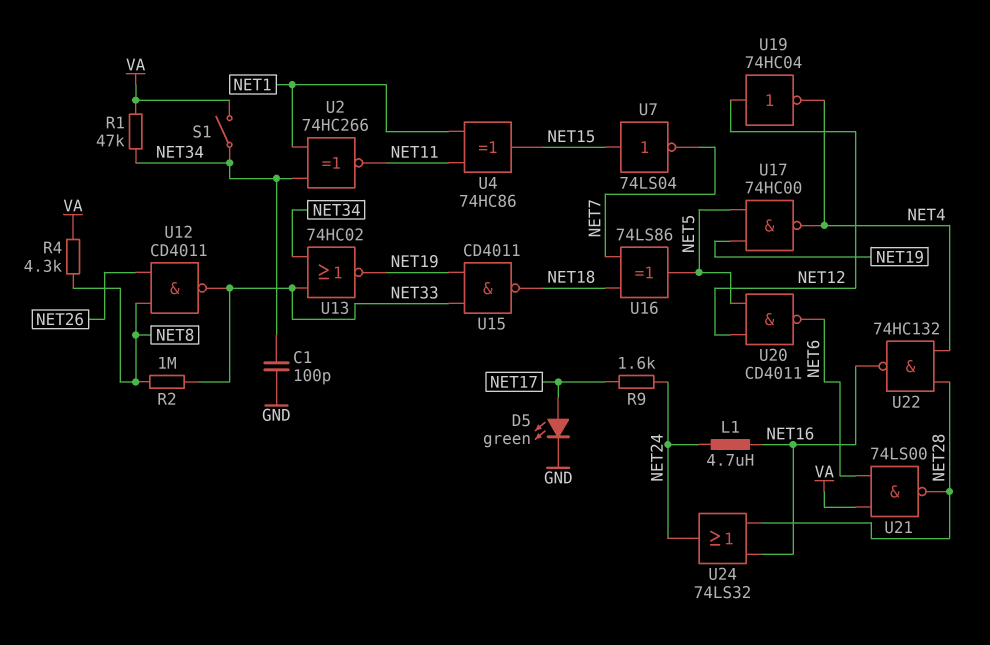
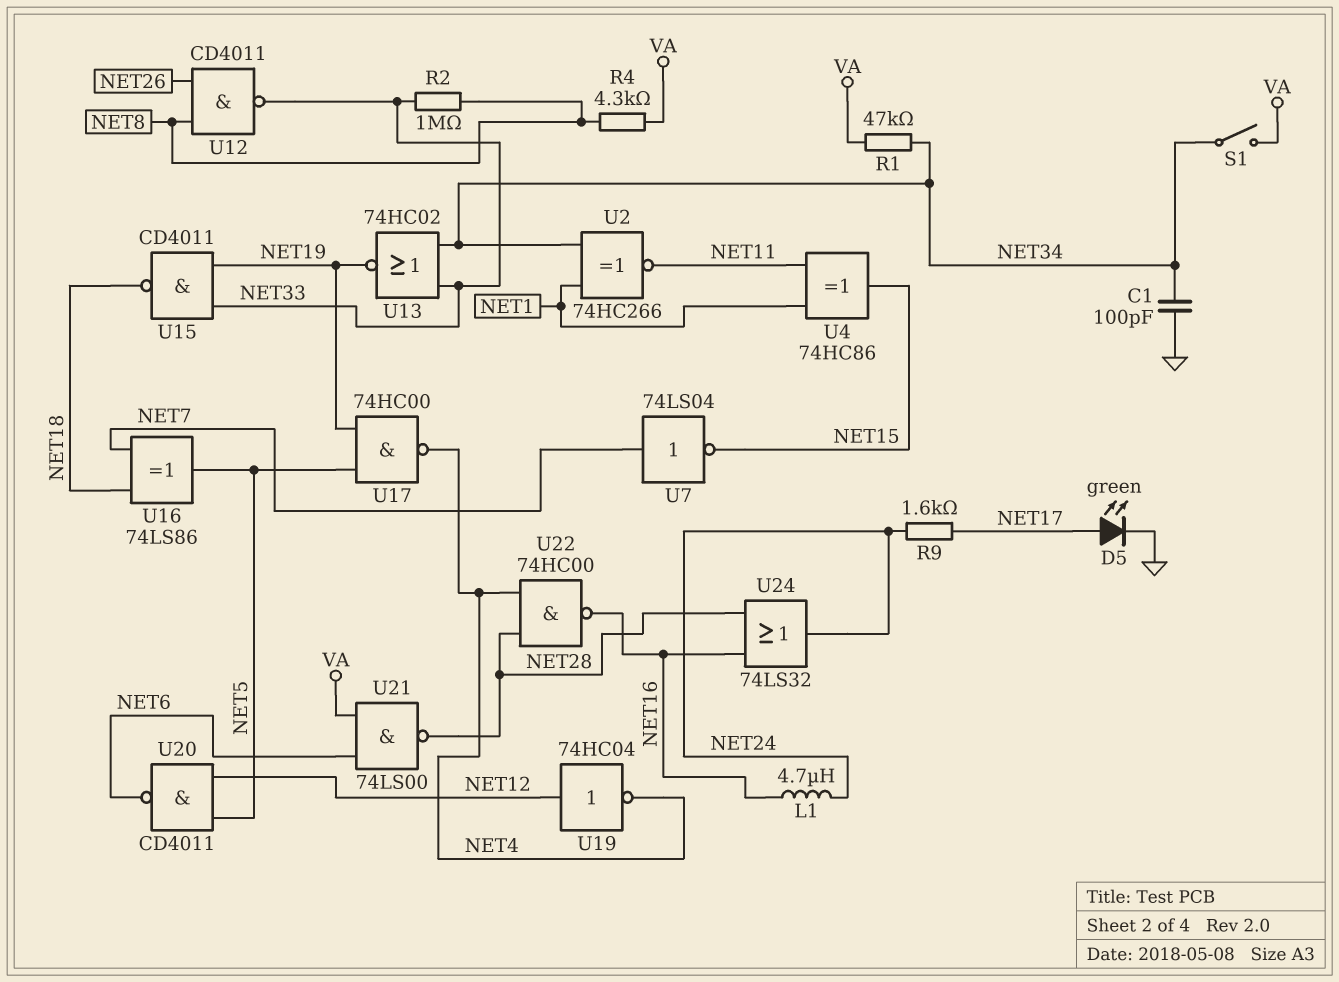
U7: NOT 74LS04 (in NET15, out NET7) -> NOT 74LS04 (in NET7, out NET15)
U22: NAND 74HC132 (in NET4, in NET28, out NET16) -> NAND 74HC00 (in NET4, in NET28, out NET16)

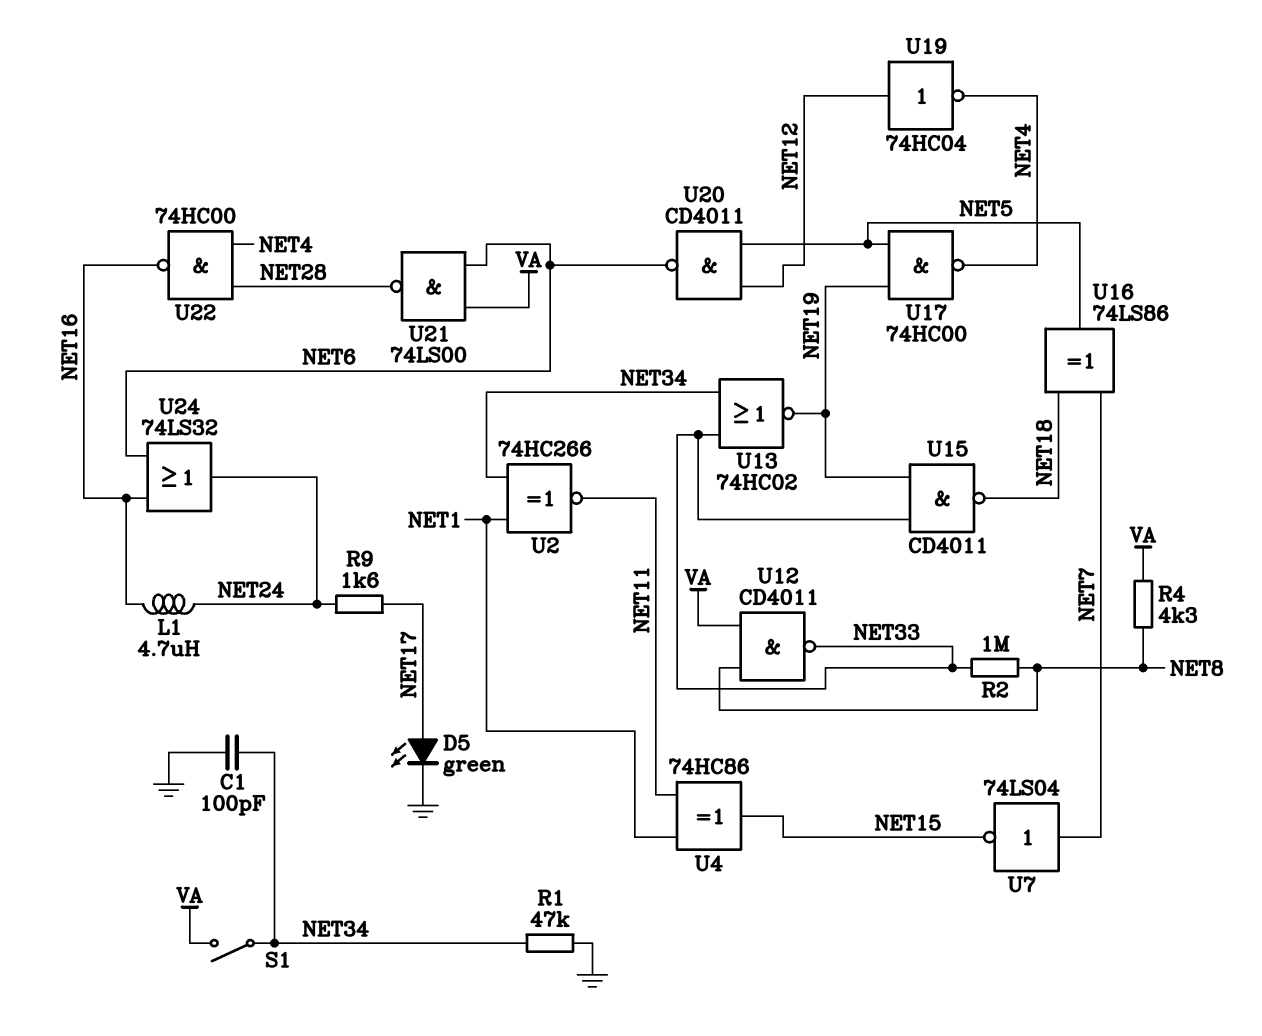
R1: 47k (NET34, VA) -> 47k (GND, NET34)
U12: NAND CD4011 (in NET8, in NET26, out NET33) -> NAND CD4011 (in NET8, in VA, out NET33)
U24: OR 74LS32 (in NET16, in NET28, out NET24) -> OR 74LS32 (in NET6, in NET16, out NET24)

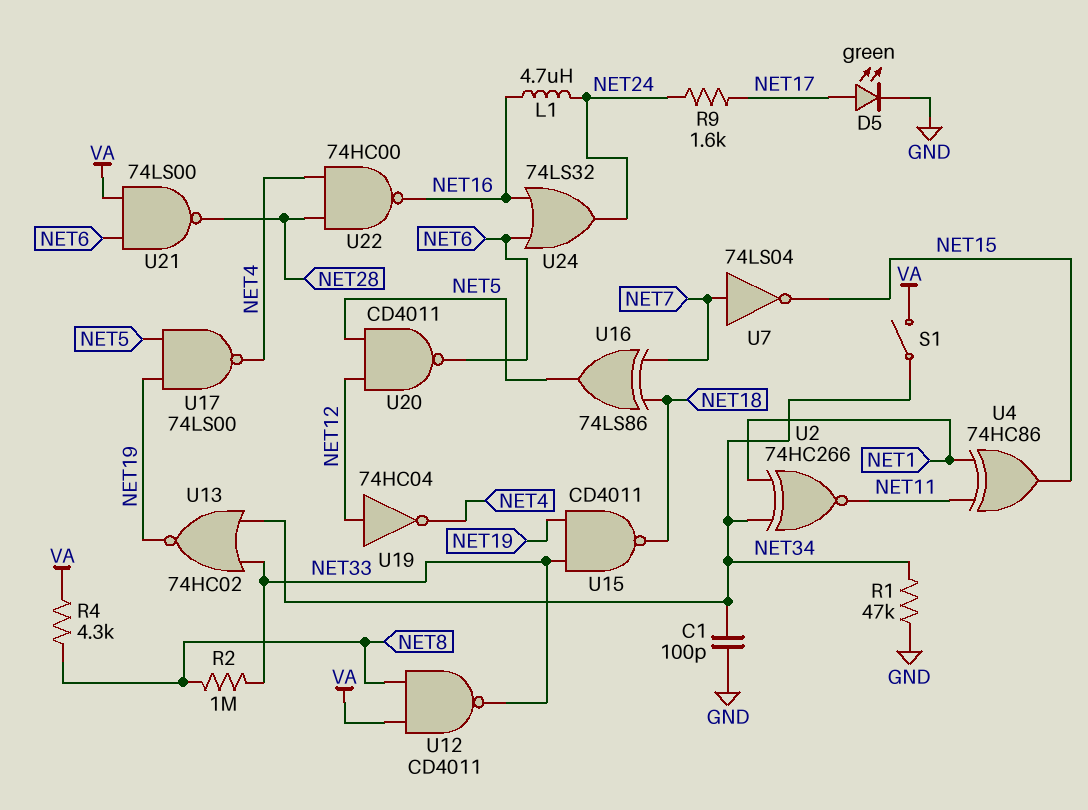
U17: NAND 74HC00 (in NET5, in NET19, out NET4) -> NAND 74LS00 (in NET5, in NET19, out NET4)

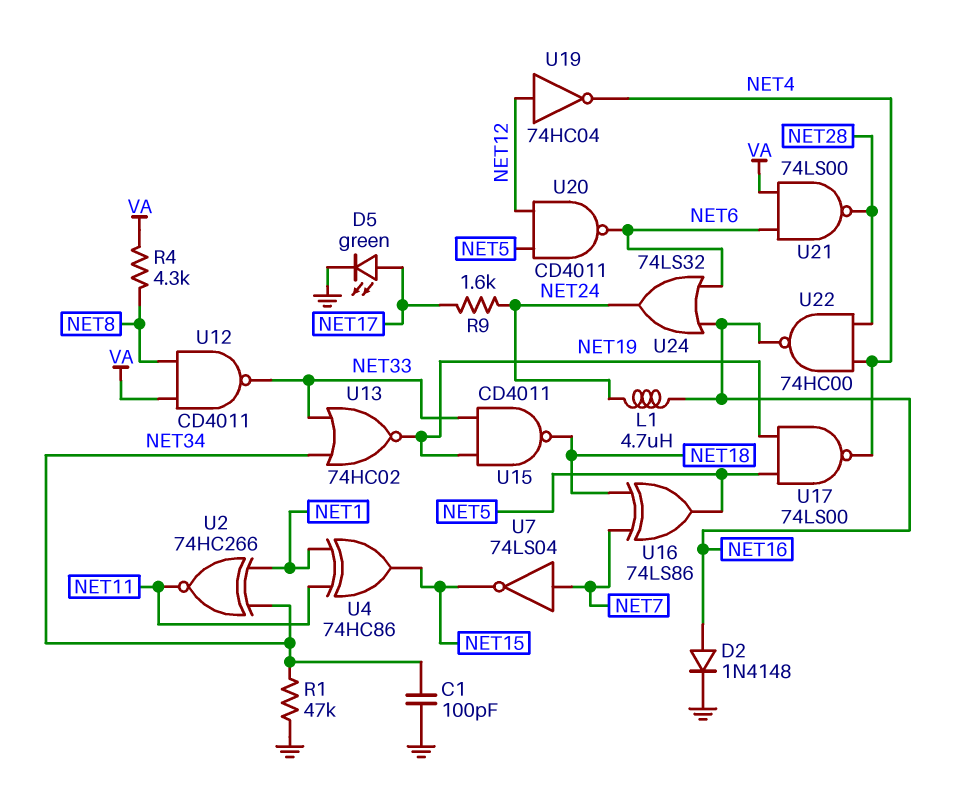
D2: none -> diode 1N4148 (A NET16, K GND)
R2: 1M (NET8, NET33) -> none
S1: switch (NET34, VA) -> none

